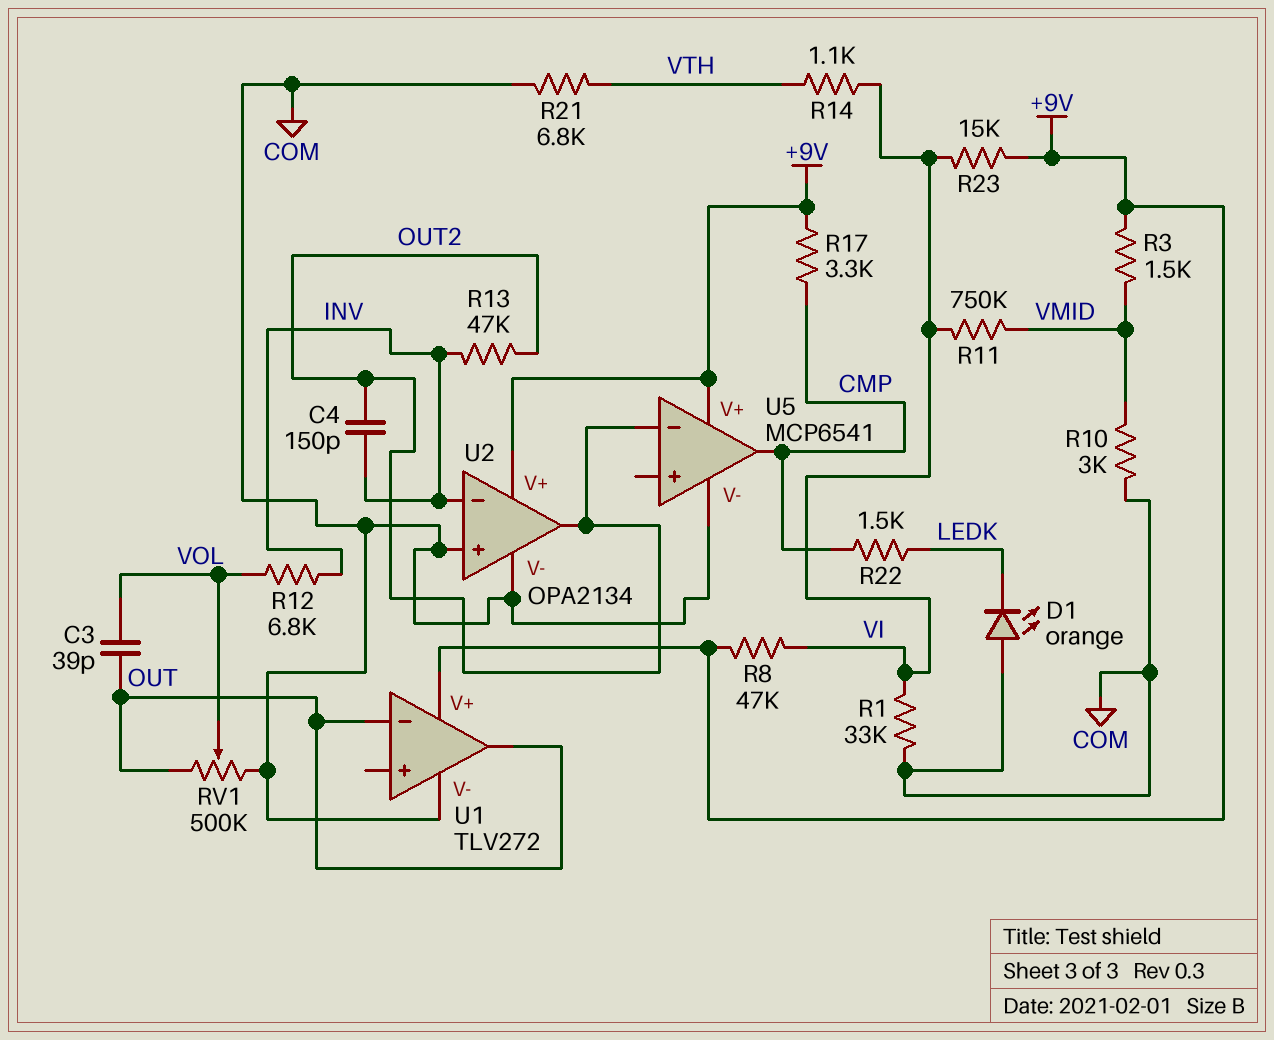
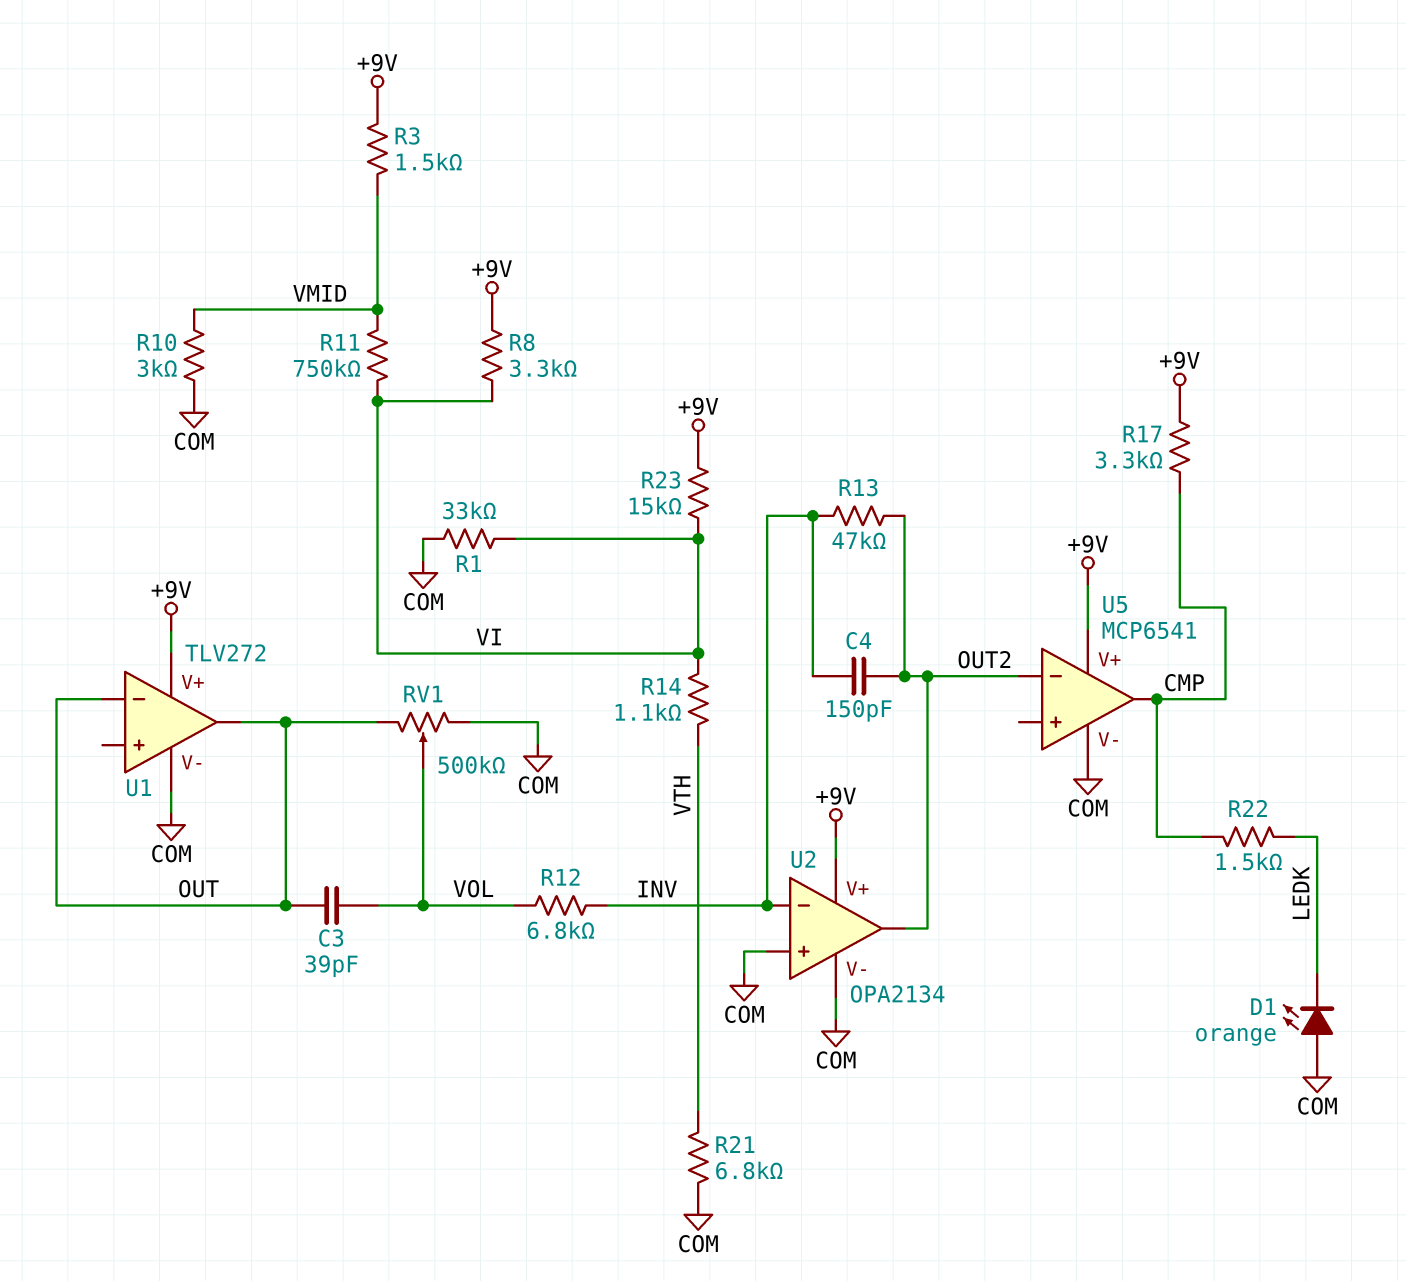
R8: 47k (+9V, VI) -> 3.3k (+9V, VI)

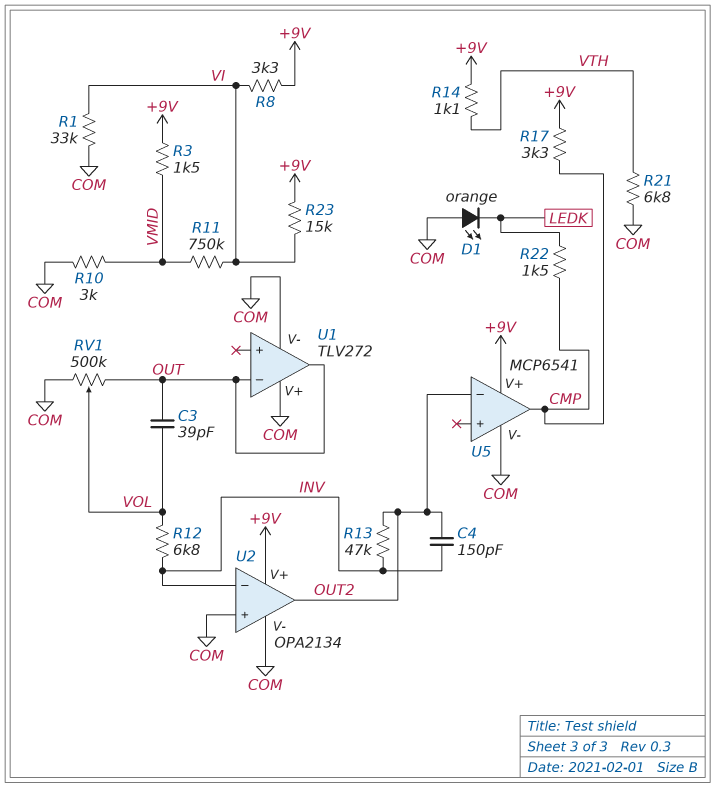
R14: 1.1k (VI, VTH) -> 1.1k (+9V, VTH)
U1 pin V+: +9V -> COM

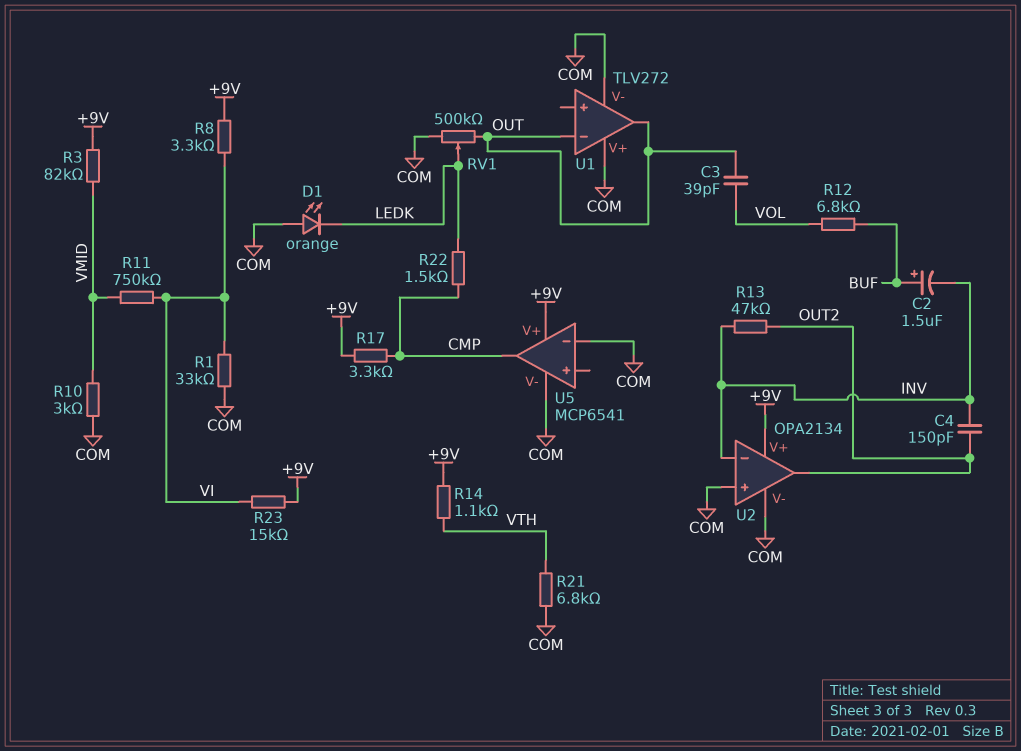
C2: none -> 1.5uF (plus BUF, minus INV)
R3: 1.5k (+9V, VMID) -> 82k (+9V, VMID)
R12: 6.8k (INV, VOL) -> 6.8k (BUF, VOL)
RV1: 500k (COM, OUT, wiper VOL) -> 500k (COM, OUT, wiper LEDK)
U5 pin in-: OUT2 -> COM

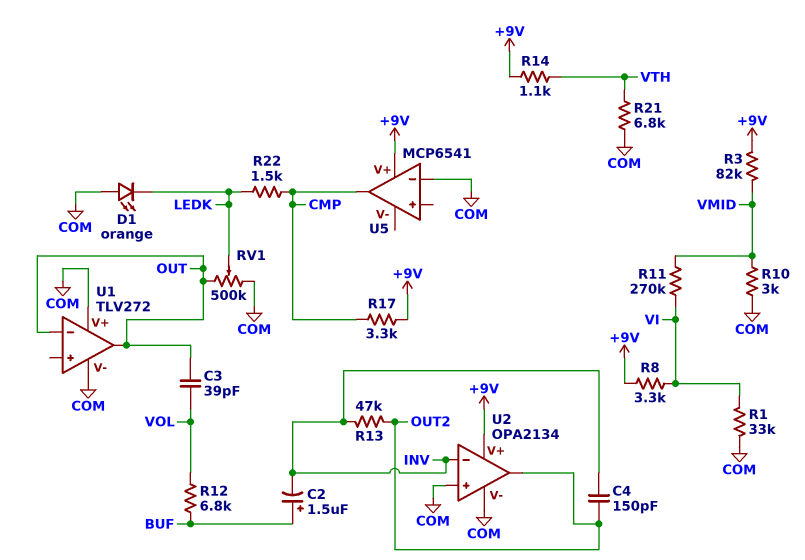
R11: 750k (VI, VMID) -> 270k (VI, VMID)
R23: 15k (+9V, VI) -> none
U5 pin V-: COM -> none

